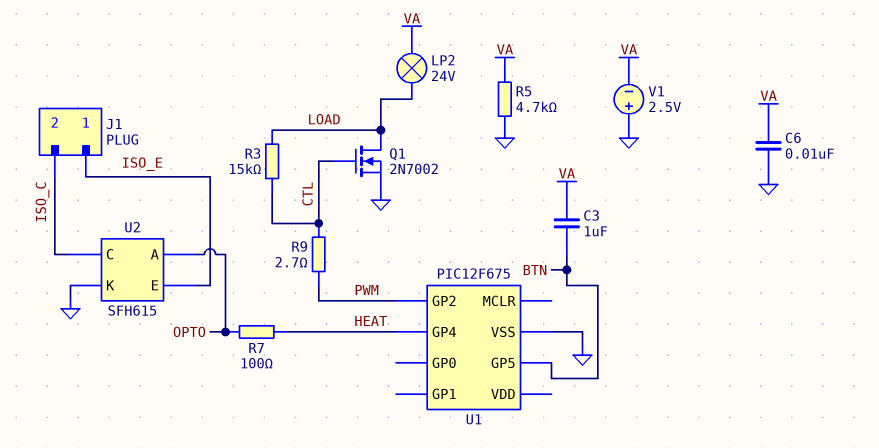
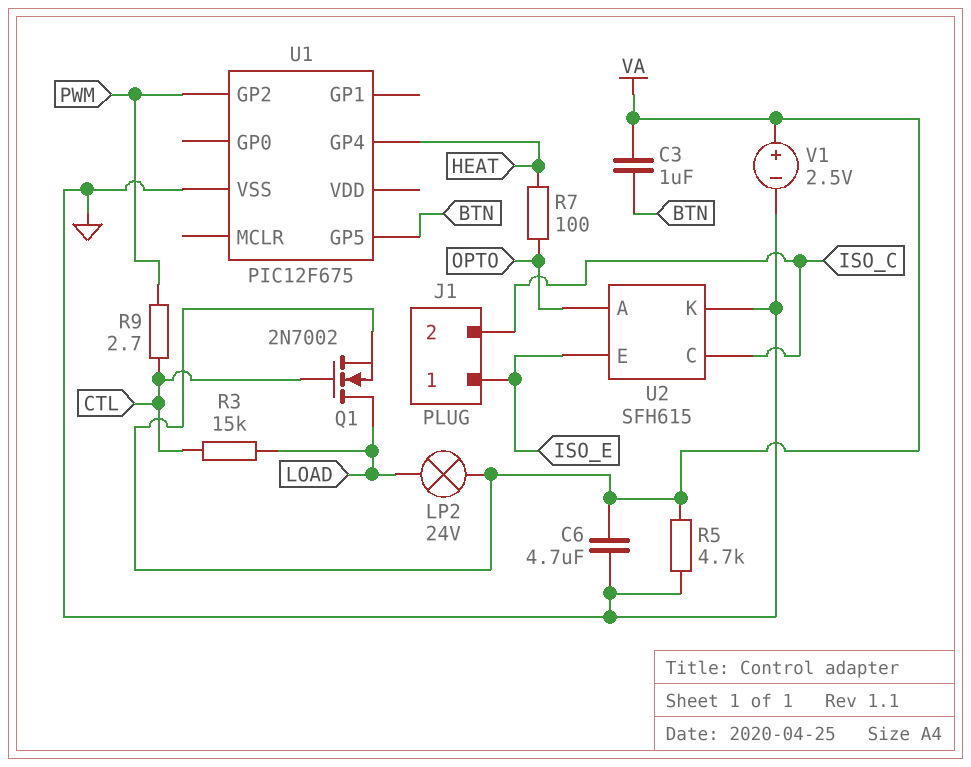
C6: 10nF (GND, VA) -> 4.7uF (GND, VA)
Q1: NMOS 2N7002 (G CTL, D LOAD, S GND) -> NMOS 2N7002 (G CTL, D LOAD, S VA)
V1: 2.5V (plus GND, minus VA) -> 2.5V (plus VA, minus GND)

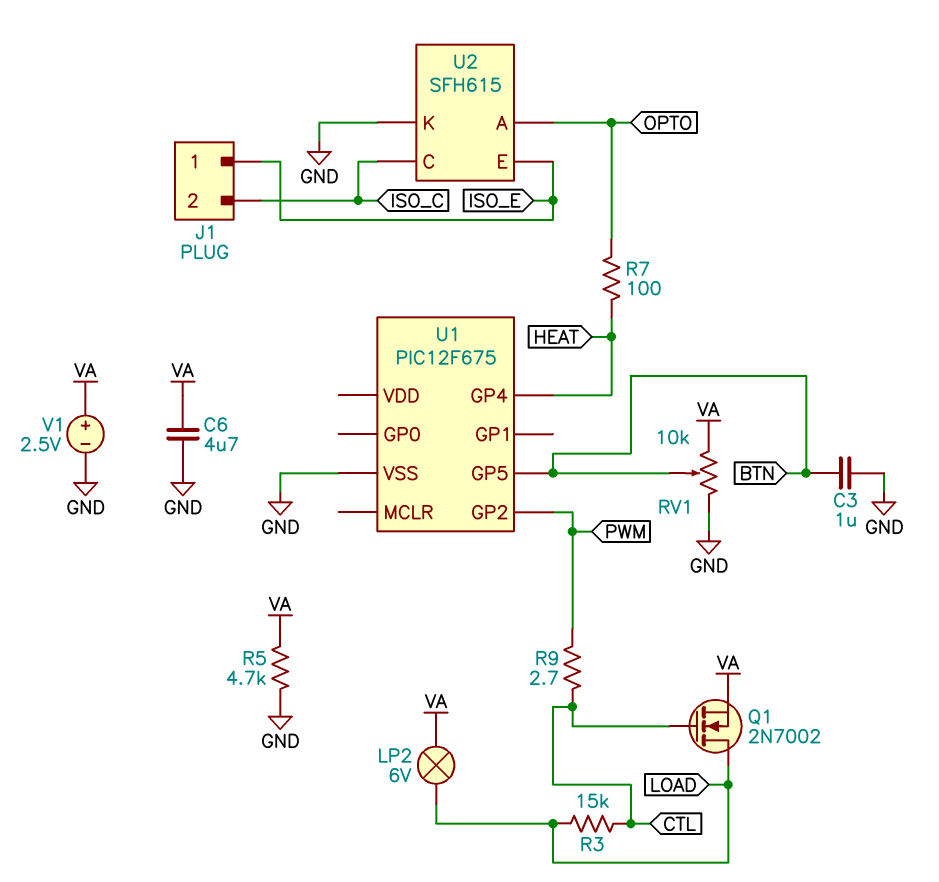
C3: 1uF (BTN, VA) -> 1uF (BTN, GND)
LP2: lamp 24V (LOAD, VA) -> lamp 6V (LOAD, VA)
RV1: none -> 10k (GND, VA, wiper BTN)

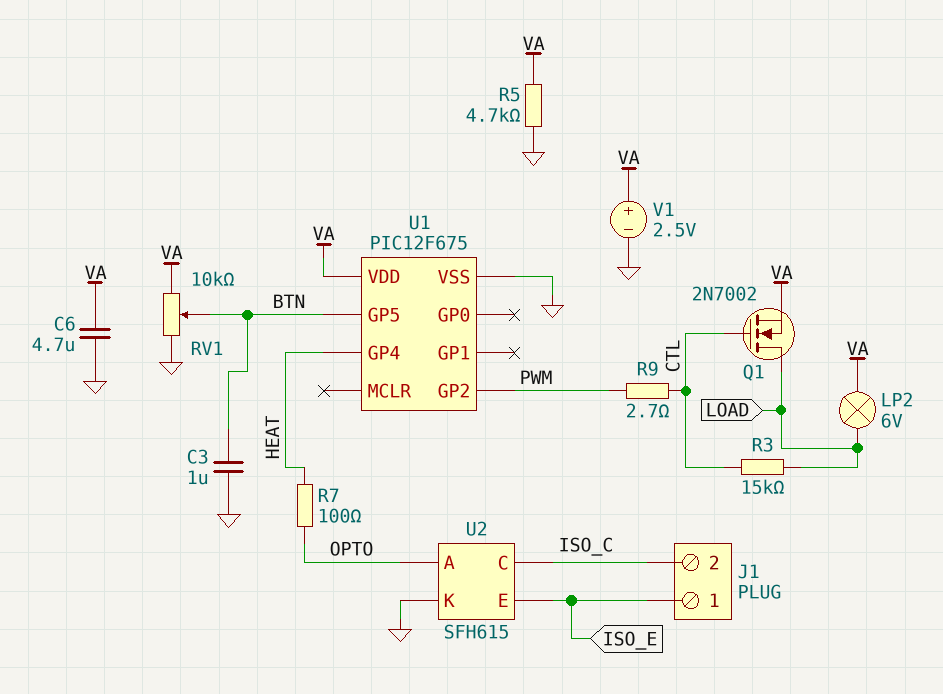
U1 pin VDD: none -> VA

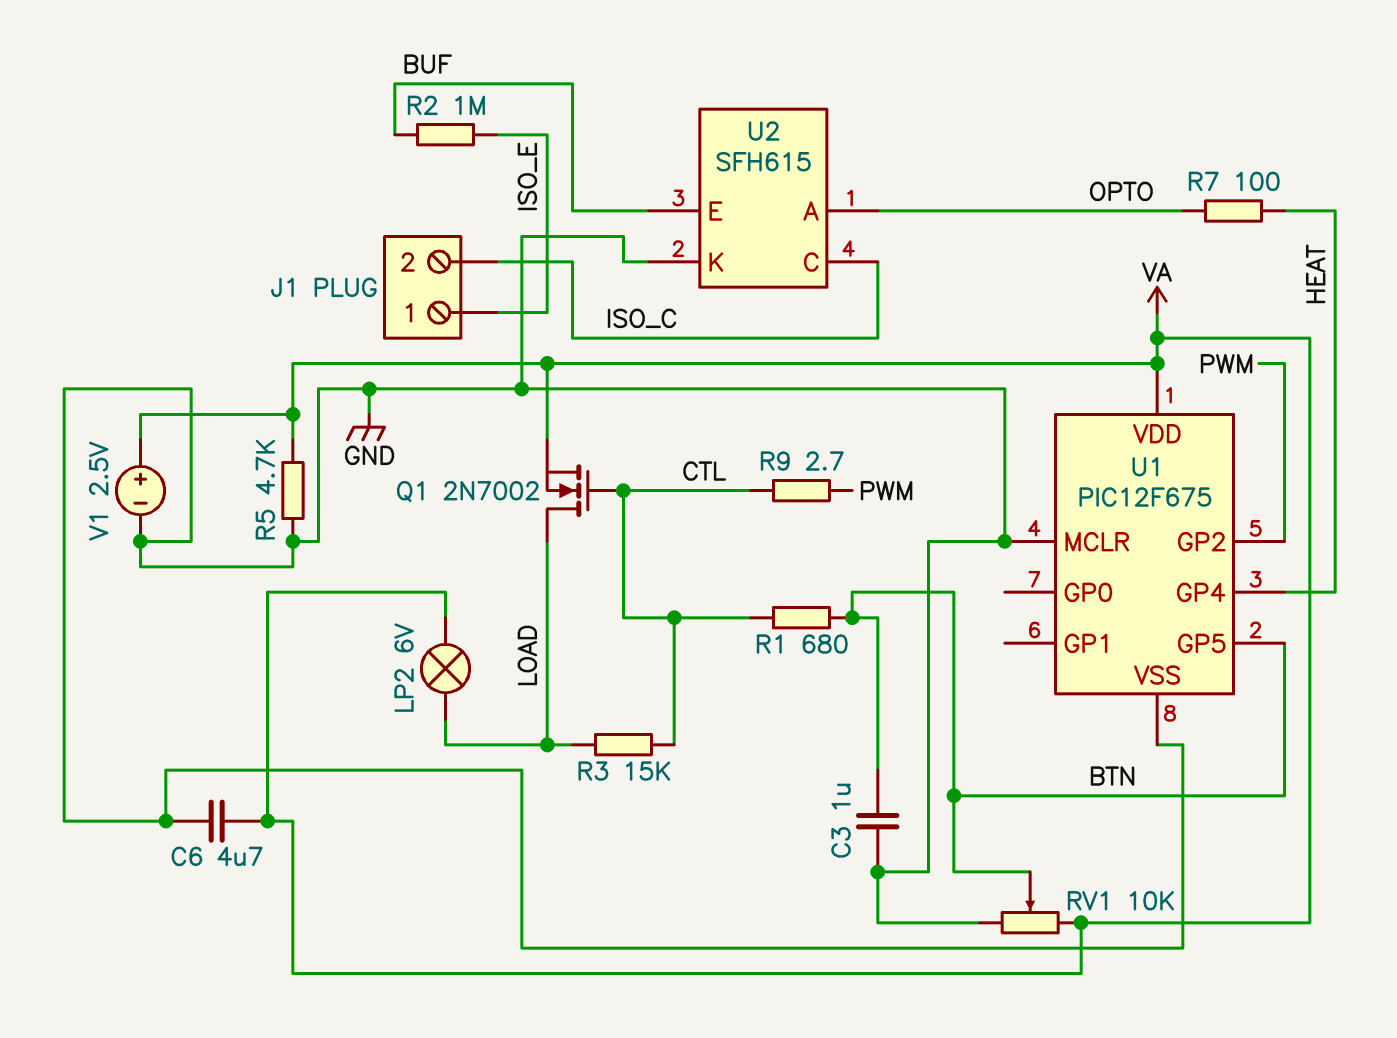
R1: none -> 680 (BTN, CTL)
R2: none -> 1M (BUF, ISO_E)
U1 pin MCLR: none -> GND
U2 pin E: ISO_E -> BUF

